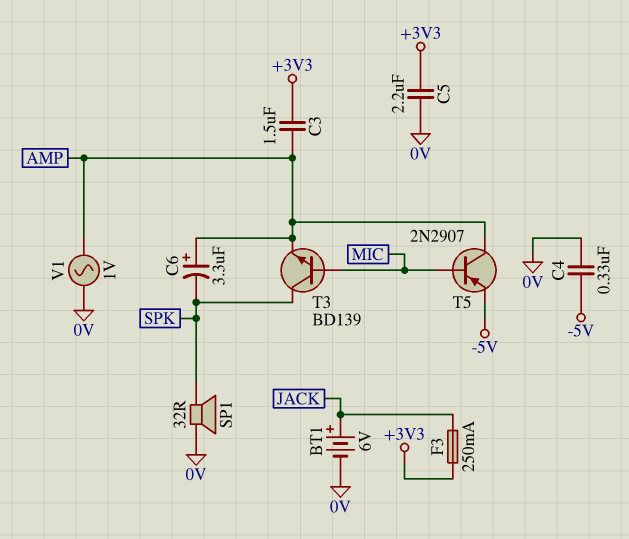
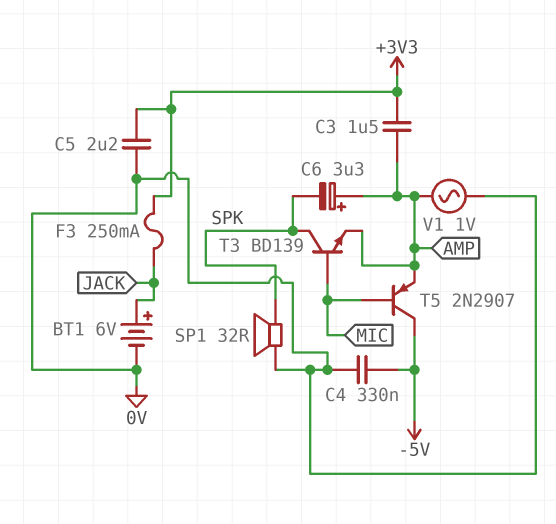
T5: PNP 2N2907 (B MIC, C AMP, E -5V) -> PNP 2N2907 (B MIC, C -5V, E AMP)

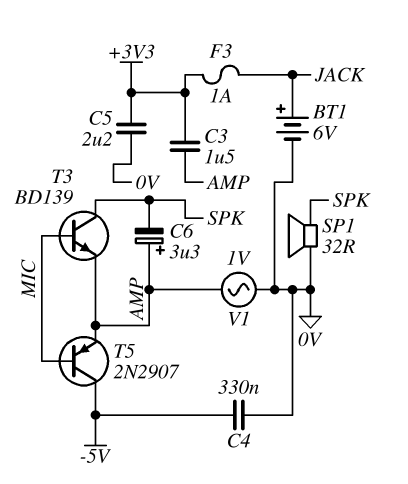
F3: 250mA (+3V3, JACK) -> 1A (+3V3, JACK)

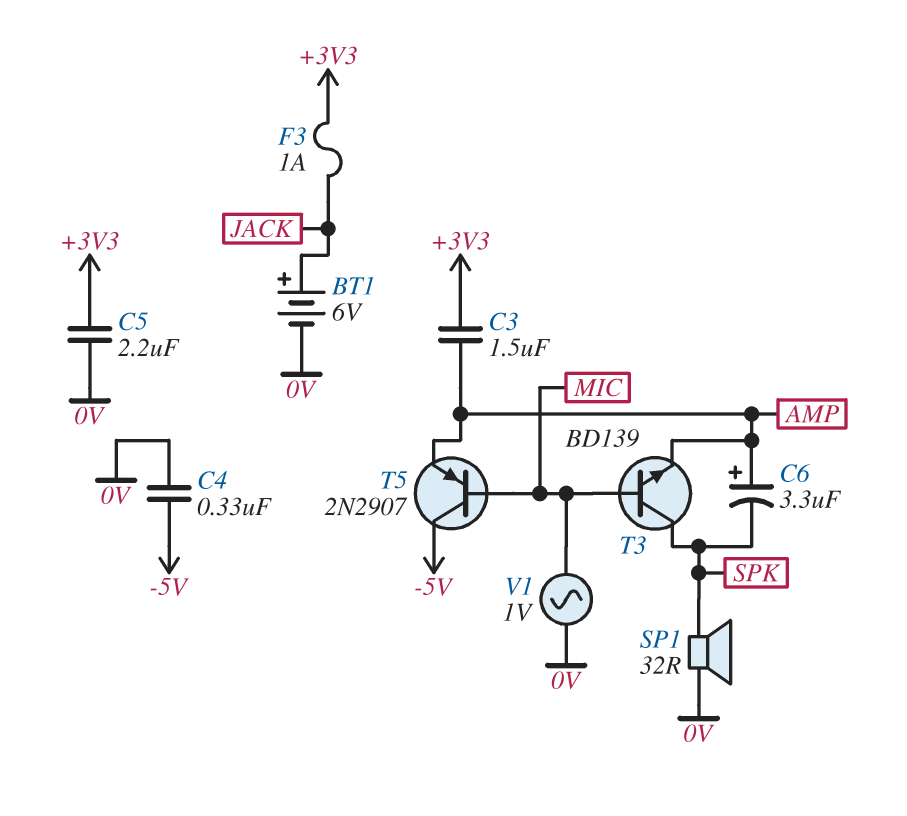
V1: AC 1V (0V, AMP) -> AC 1V (0V, MIC)

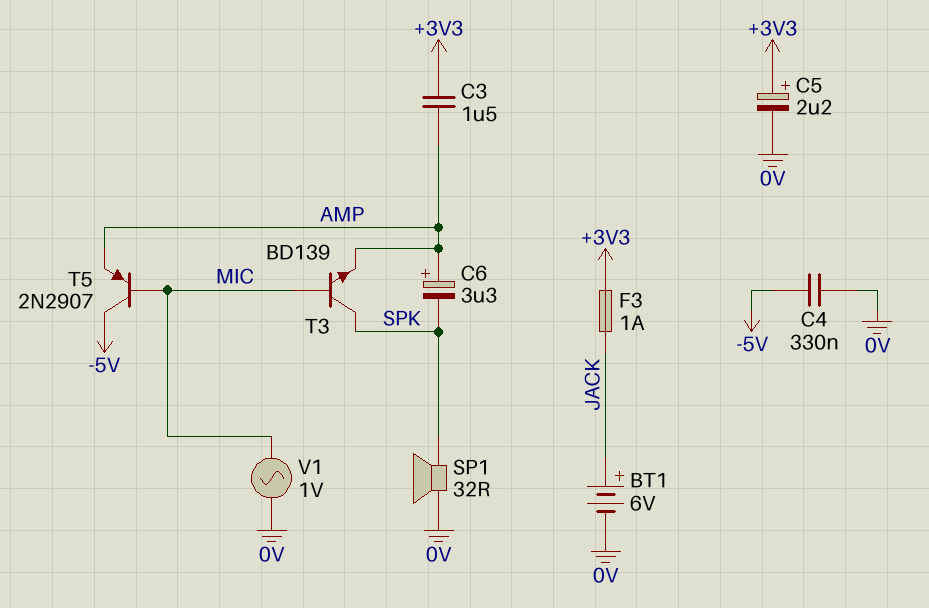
C5: 2.2uF (+3V3, 0V) -> 2.2uF (plus +3V3, minus 0V)

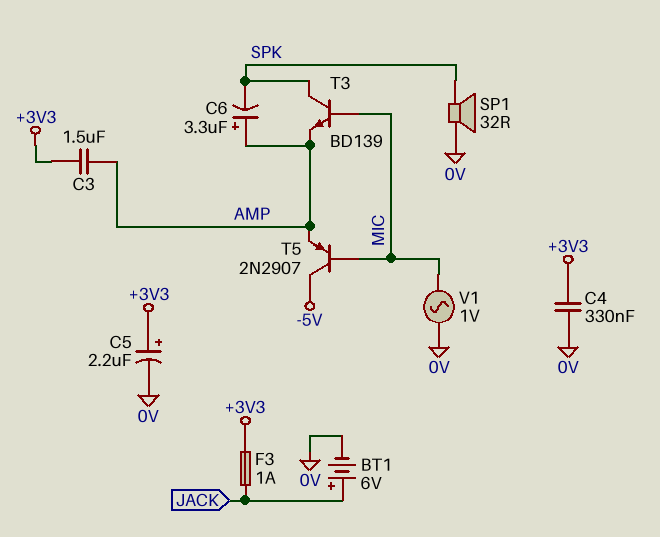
C4: 330nF (-5V, 0V) -> 330nF (+3V3, 0V)

